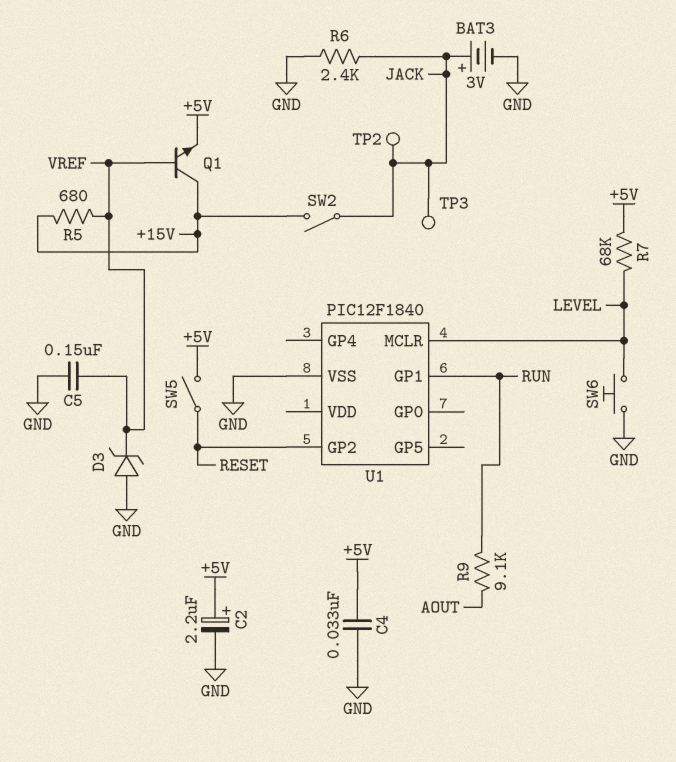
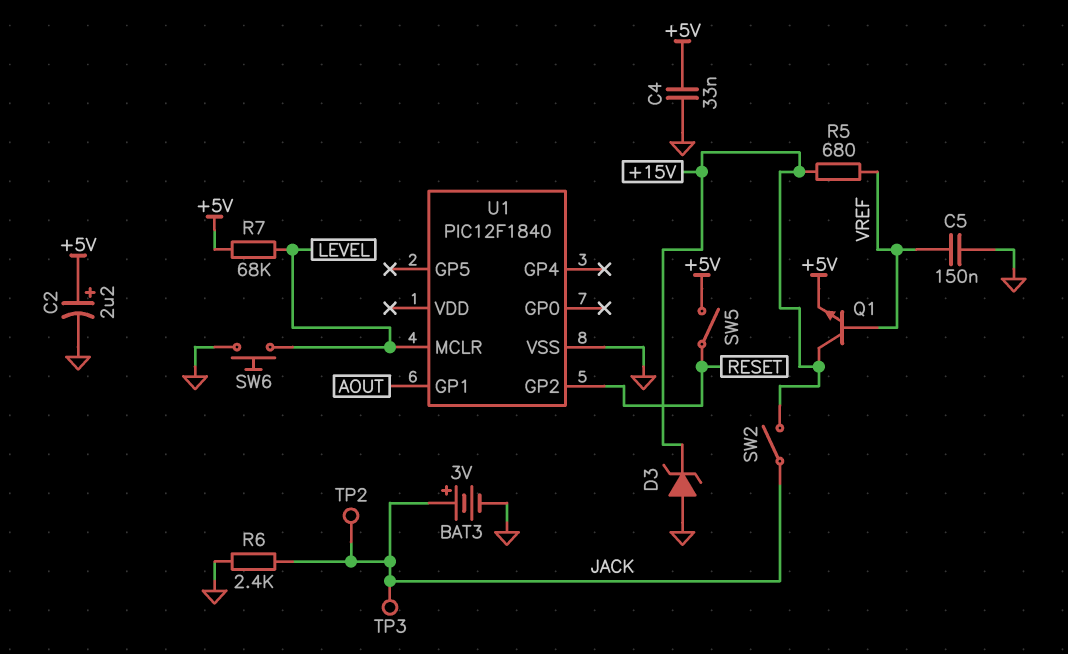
D3: zener (A GND, K VREF) -> zener (A GND, K +15V)
R9: 9.1k (AOUT, RUN) -> none
U1 pin GP1: RUN -> AOUT

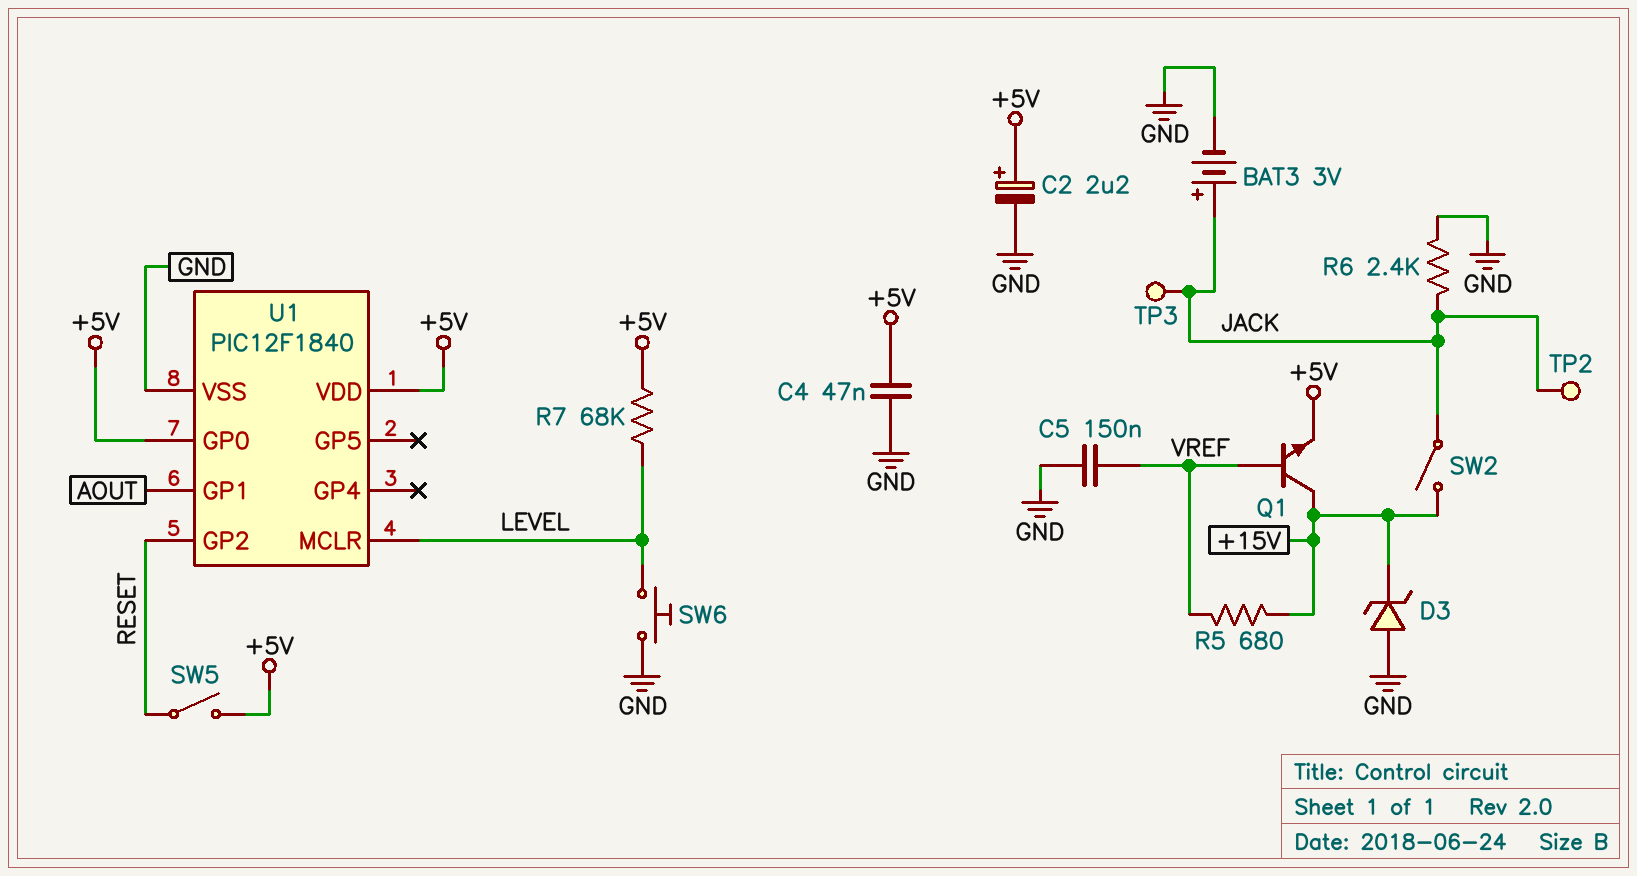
C4: 33nF (+5V, GND) -> 47nF (+5V, GND)
U1 pin GP0: none -> +5V
U1 pin VDD: none -> +5V

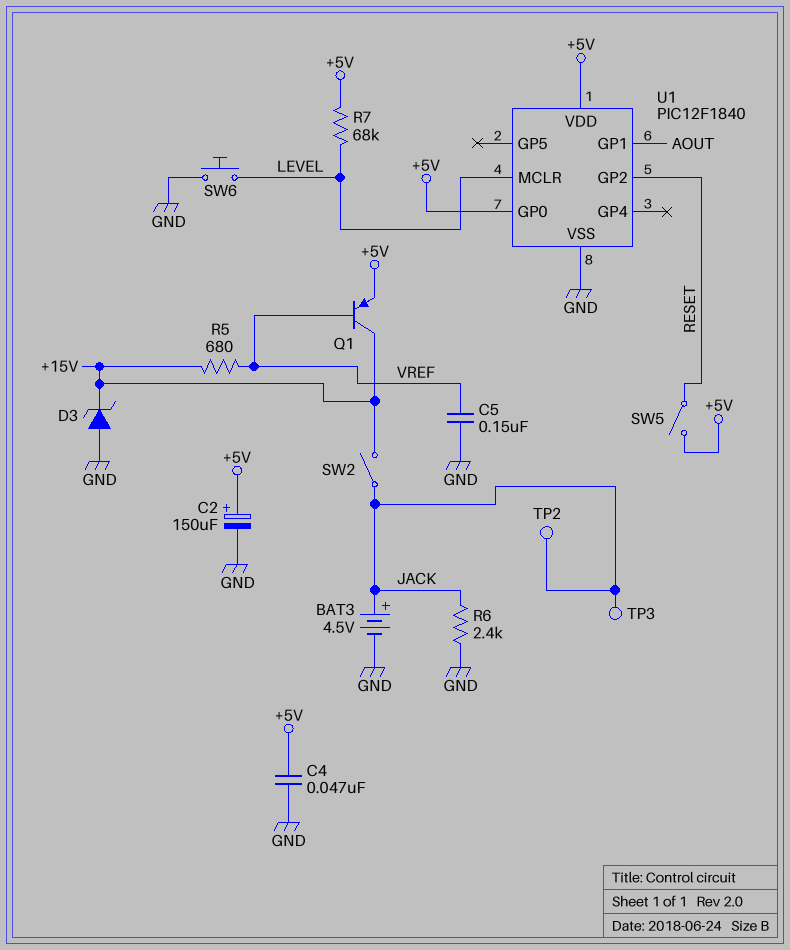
BAT3: 3V (plus JACK, minus GND) -> 4.5V (plus JACK, minus GND)
C2: 2.2uF (plus +5V, minus GND) -> 150uF (plus +5V, minus GND)
Q1: NPN (B VREF, C +15V, E +5V) -> PNP (B VREF, C +15V, E +5V)

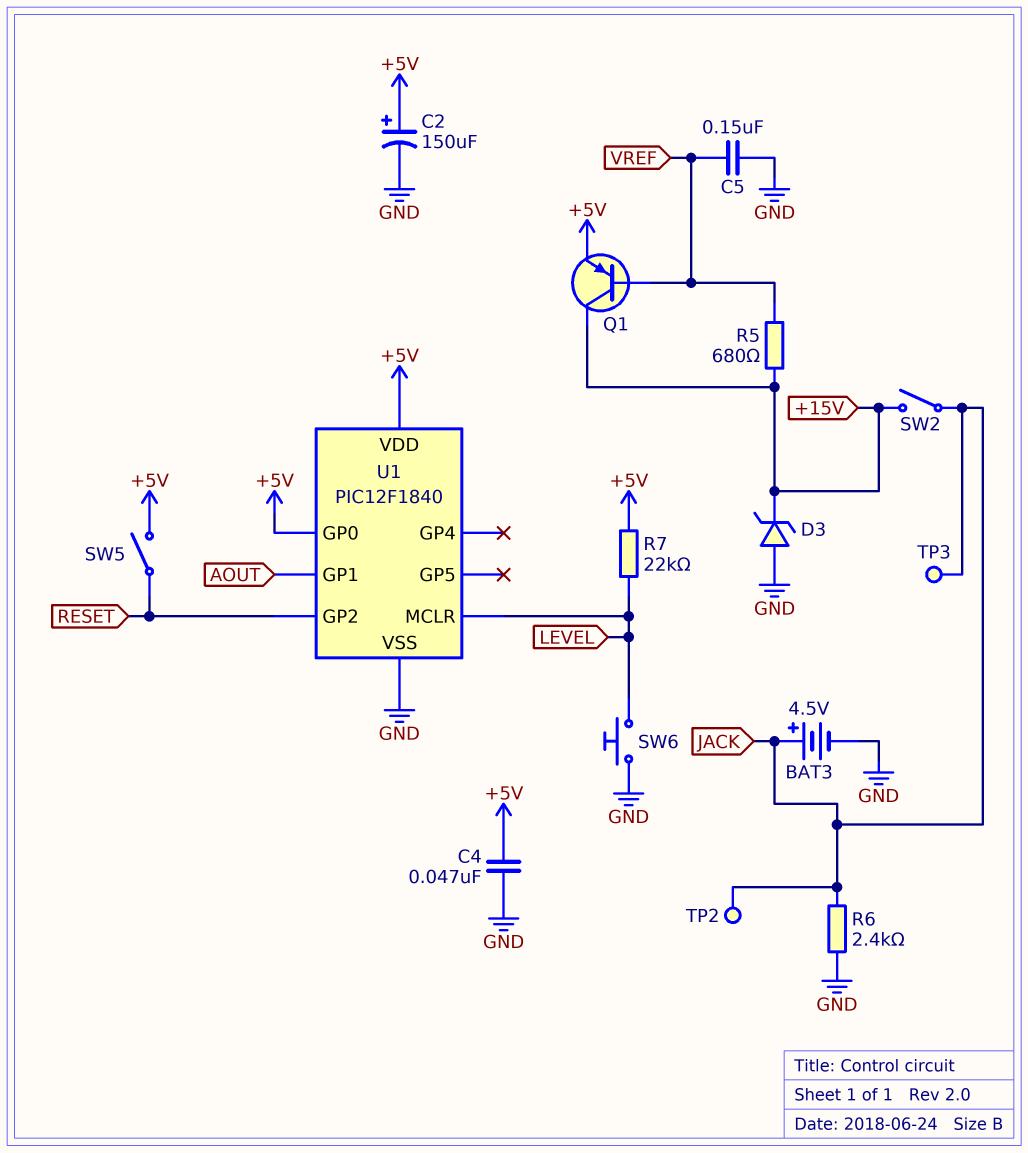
R7: 68k (+5V, LEVEL) -> 22k (+5V, LEVEL)

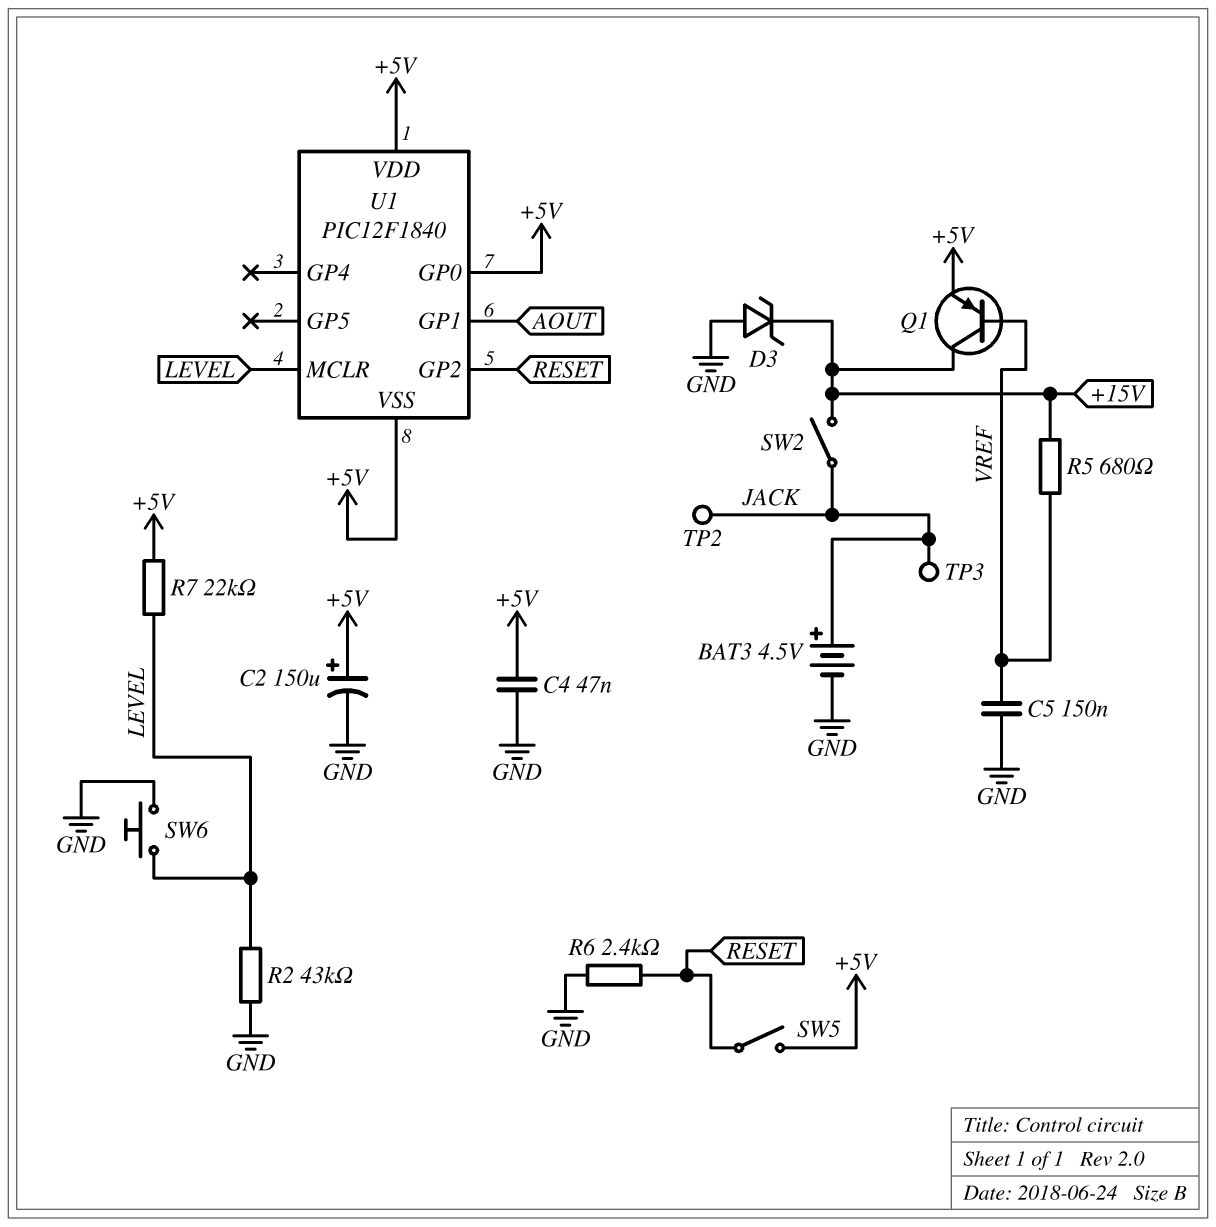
R2: none -> 43k (GND, LEVEL)
R6: 2.4k (GND, JACK) -> 2.4k (GND, RESET)
U1 pin VSS: GND -> +5V

